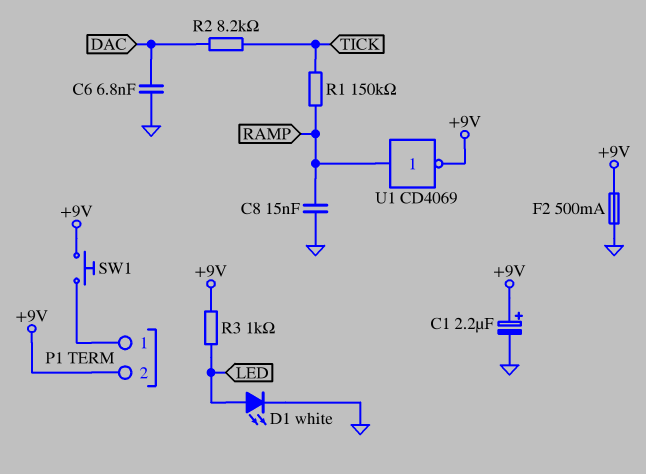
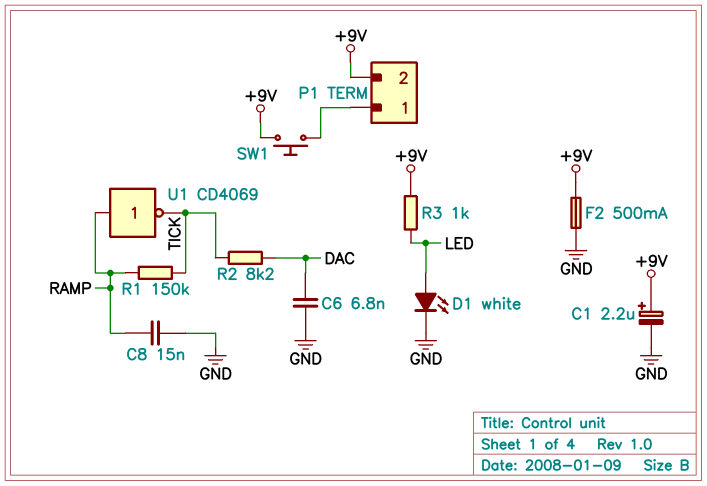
U1: NOT CD4069 (in RAMP, out +9V) -> NOT CD4069 (in RAMP, out TICK)

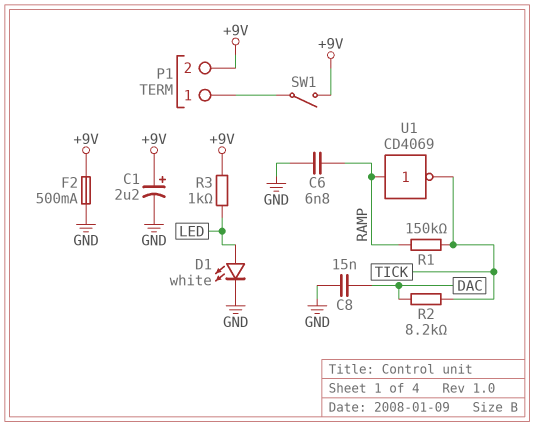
C6: 6.8nF (DAC, GND) -> 6.8nF (GND, RAMP)
C8: 15nF (GND, RAMP) -> 15nF (DAC, GND)
SW1: button (+9V, P1/1) -> switch (+9V, P1/1)

